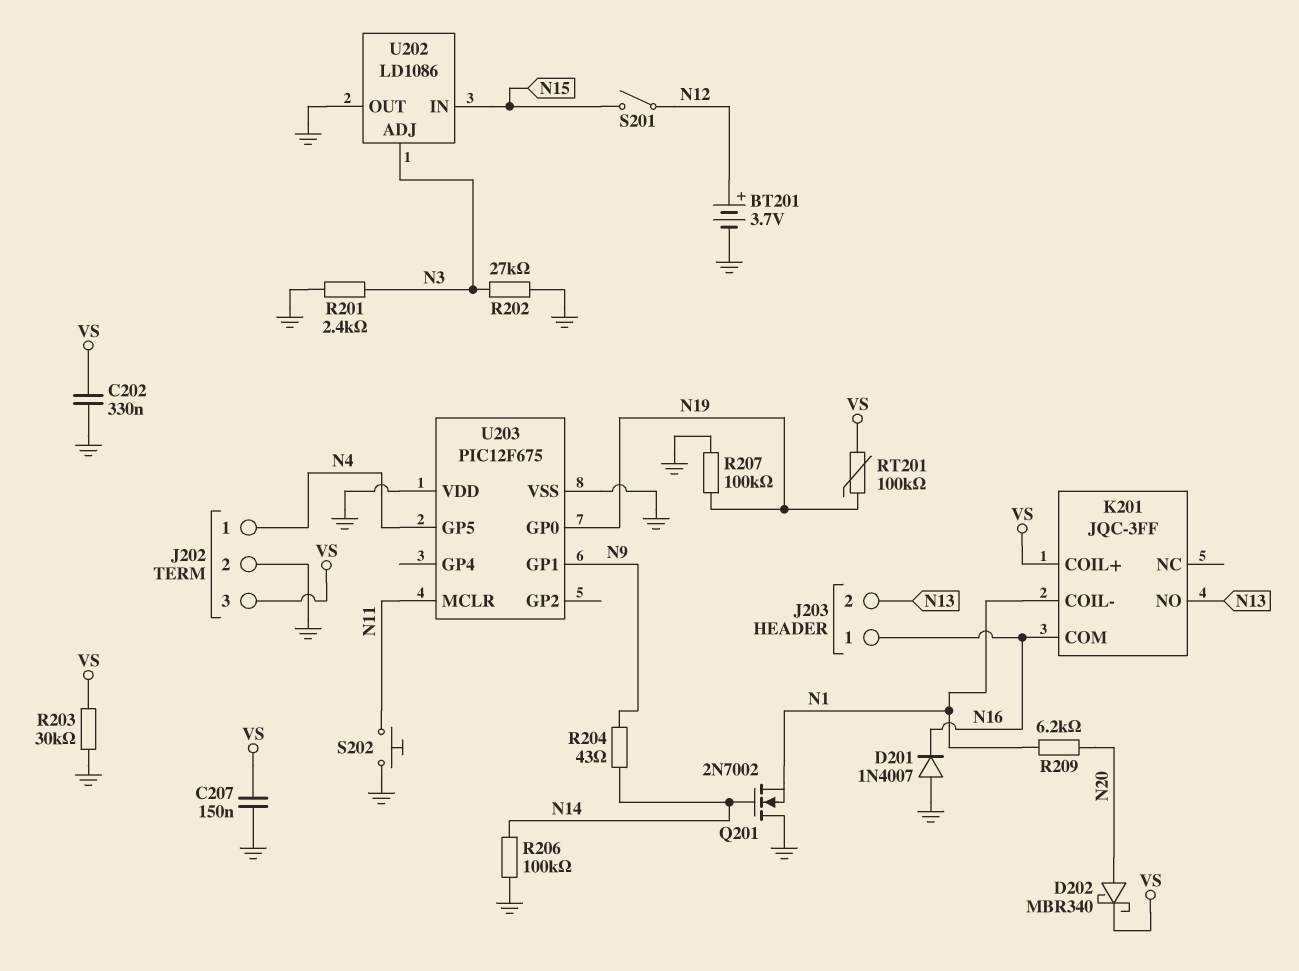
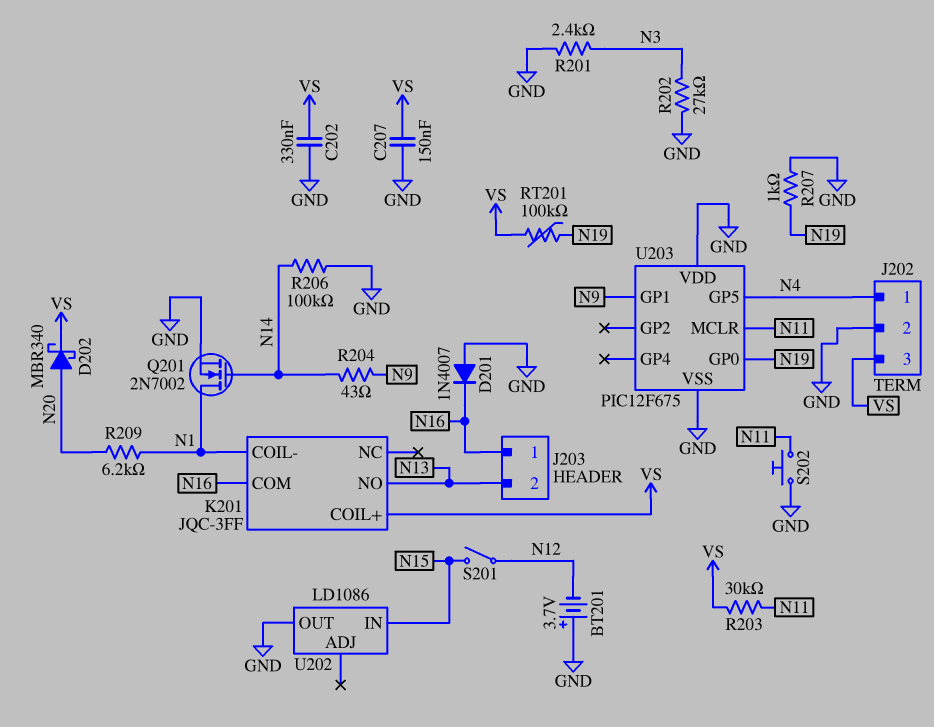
BT201: 3.7V (plus N12, minus GND) -> 3.7V (plus GND, minus N12)
Q201: NMOS 2N7002 (G N14, D GND, S N1) -> NMOS 2N7002 (G N14, D N1, S GND)
R203: 30k (GND, VS) -> 30k (N11, VS)
R207: 100k (GND, N19) -> 1k (GND, N19)
U202 pin ADJ: N3 -> none

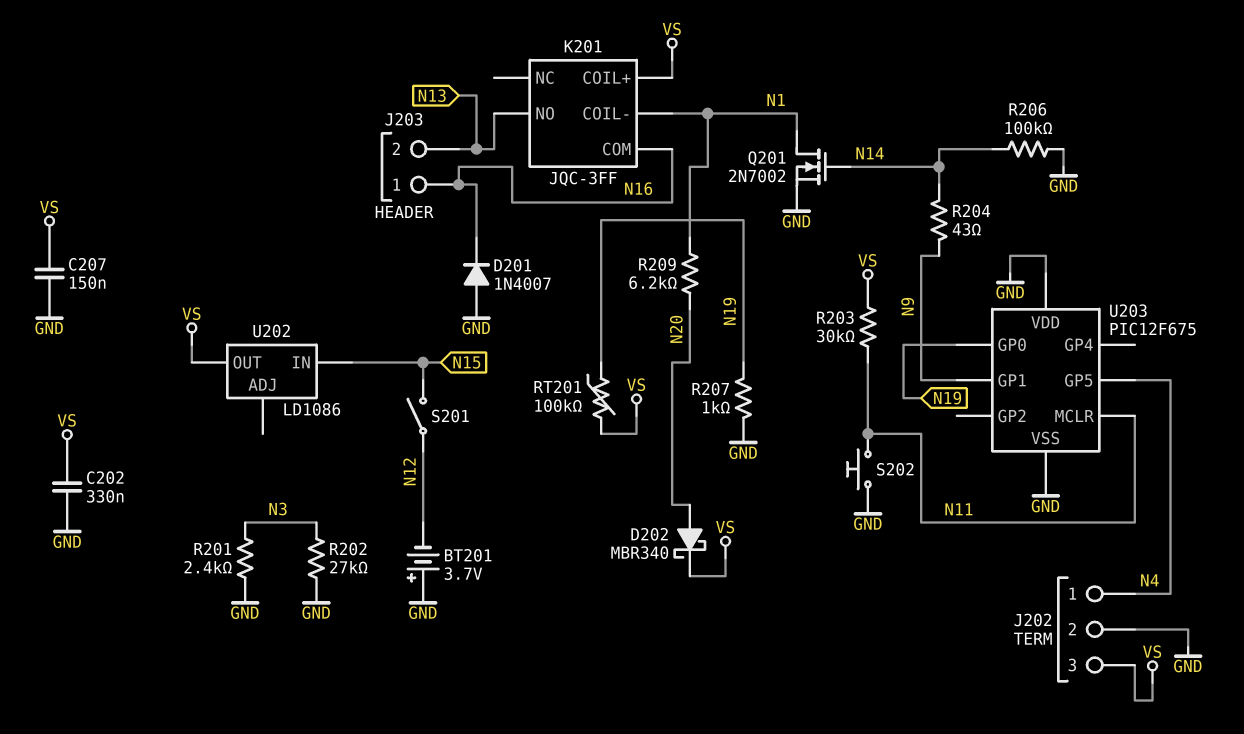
U202 pin OUT: GND -> VS

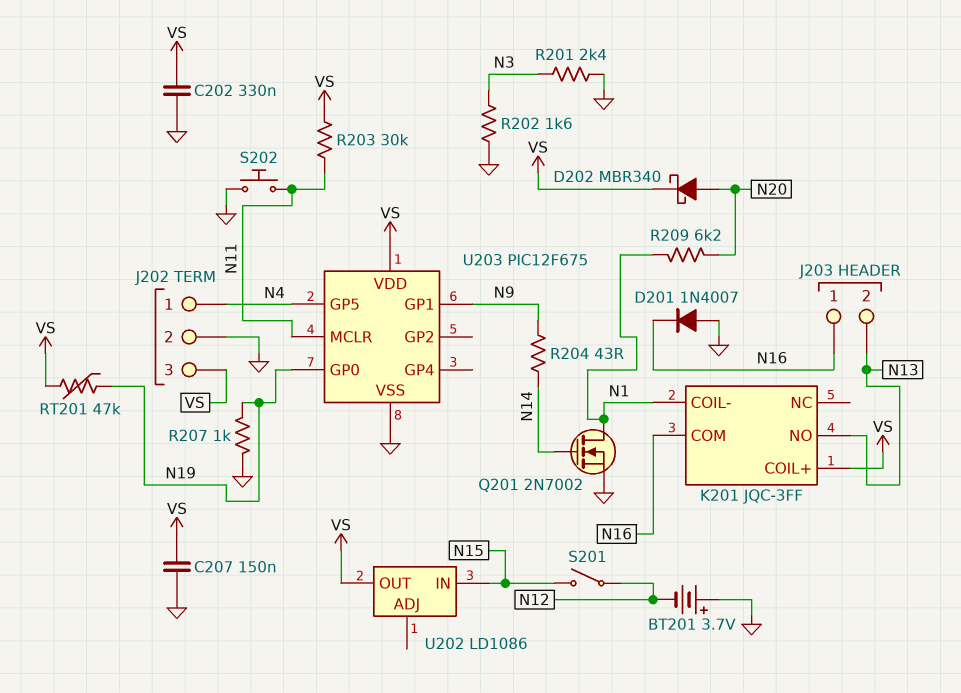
R202: 27k (GND, N3) -> 1.6k (GND, N3)
R206: 100k (GND, N14) -> none
RT201: 100k (N19, VS) -> 47k (N19, VS)
U203 pin VDD: GND -> VS

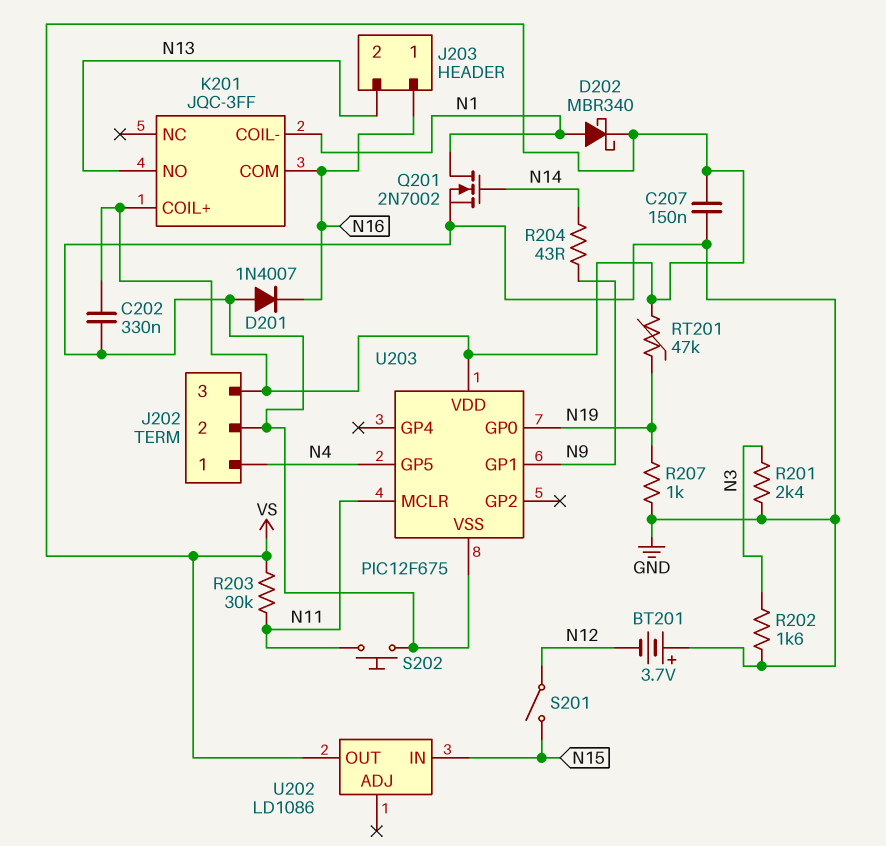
D202: schottky MBR340 (A N20, K VS) -> schottky MBR340 (A N1, K VS)
R209: 6.2k (N1, N20) -> none

